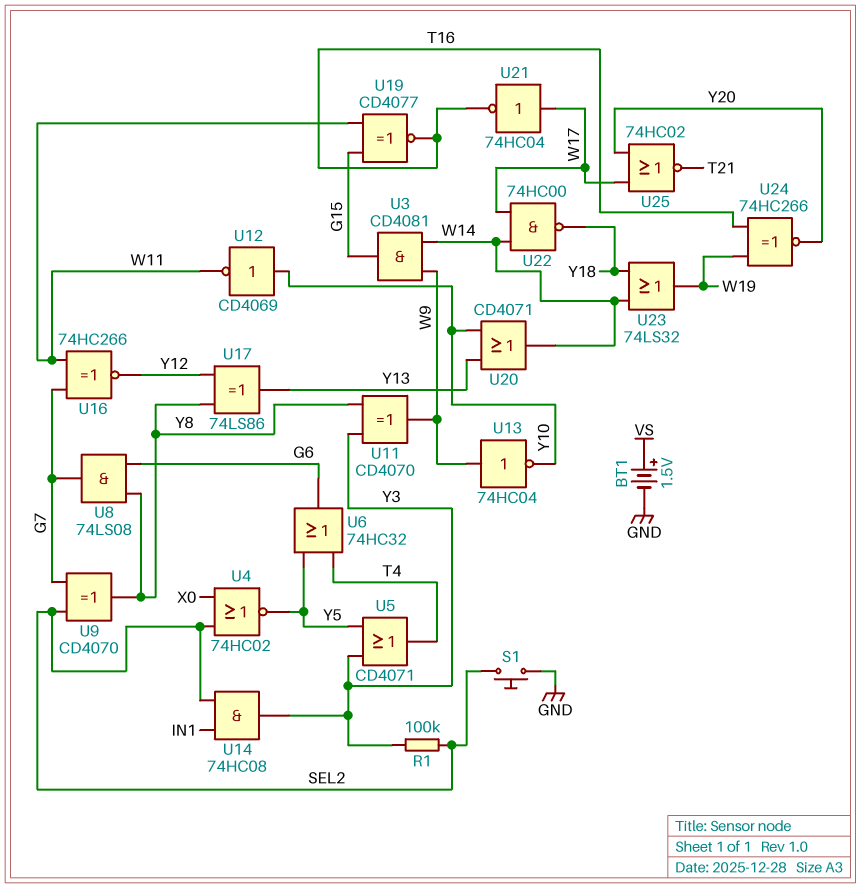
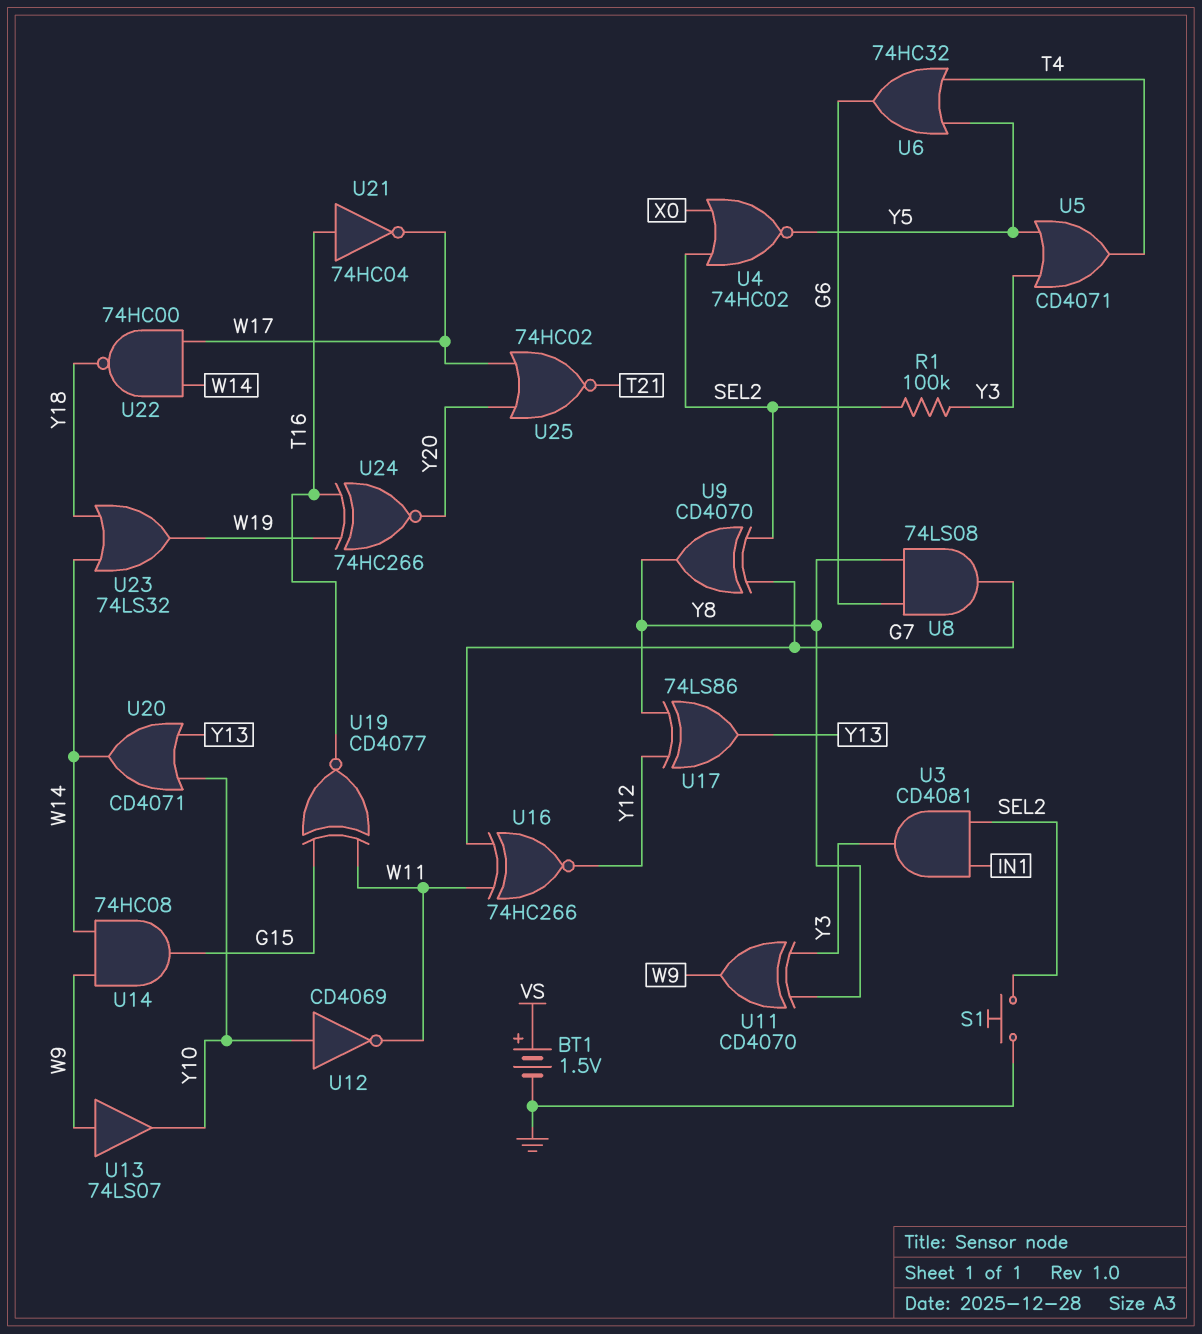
U3: AND CD4081 (in W9, in W14, out G15) -> AND CD4081 (in IN1, in SEL2, out Y3)
U13: NOT 74HC04 (in W9, out Y10) -> buffer 74LS07 (in W9, out Y10)
U14: AND 74HC08 (in IN1, in SEL2, out Y3) -> AND 74HC08 (in W9, in W14, out G15)
U21: NOT 74HC04 (in W17, out T16) -> NOT 74HC04 (in T16, out W17)

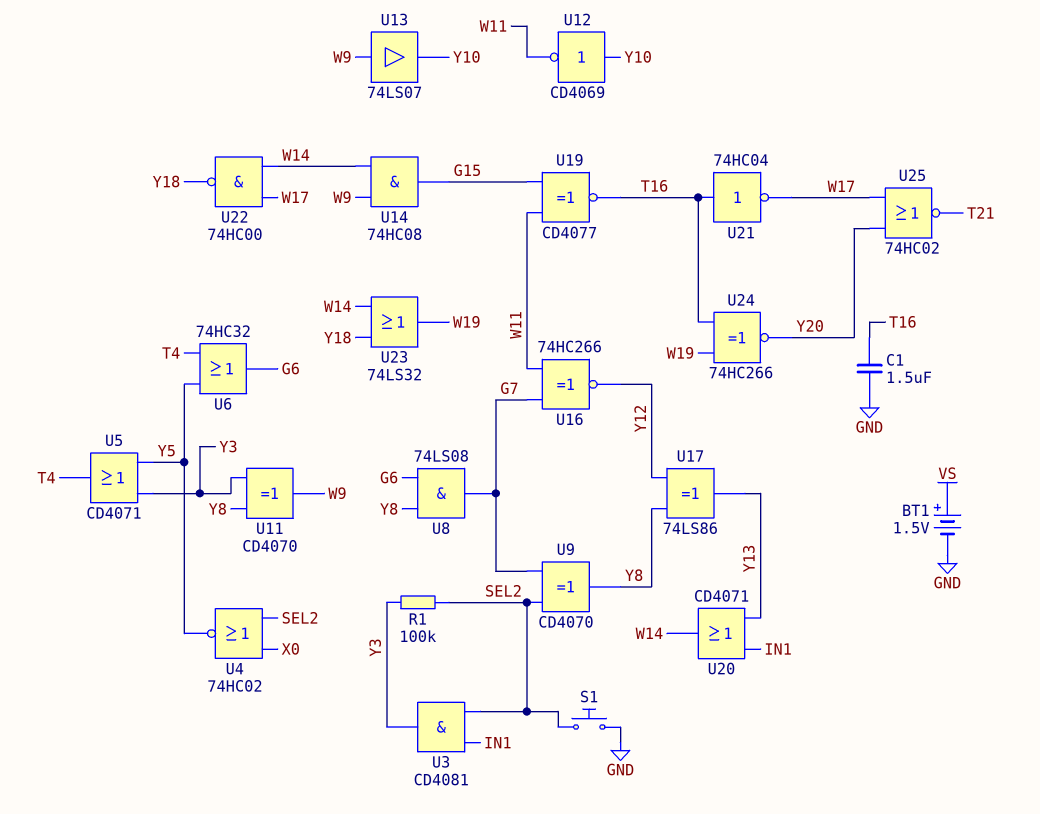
C1: none -> 1.5uF (GND, T16)
U20: OR CD4071 (in Y10, in Y13, out W14) -> OR CD4071 (in IN1, in Y13, out W14)

